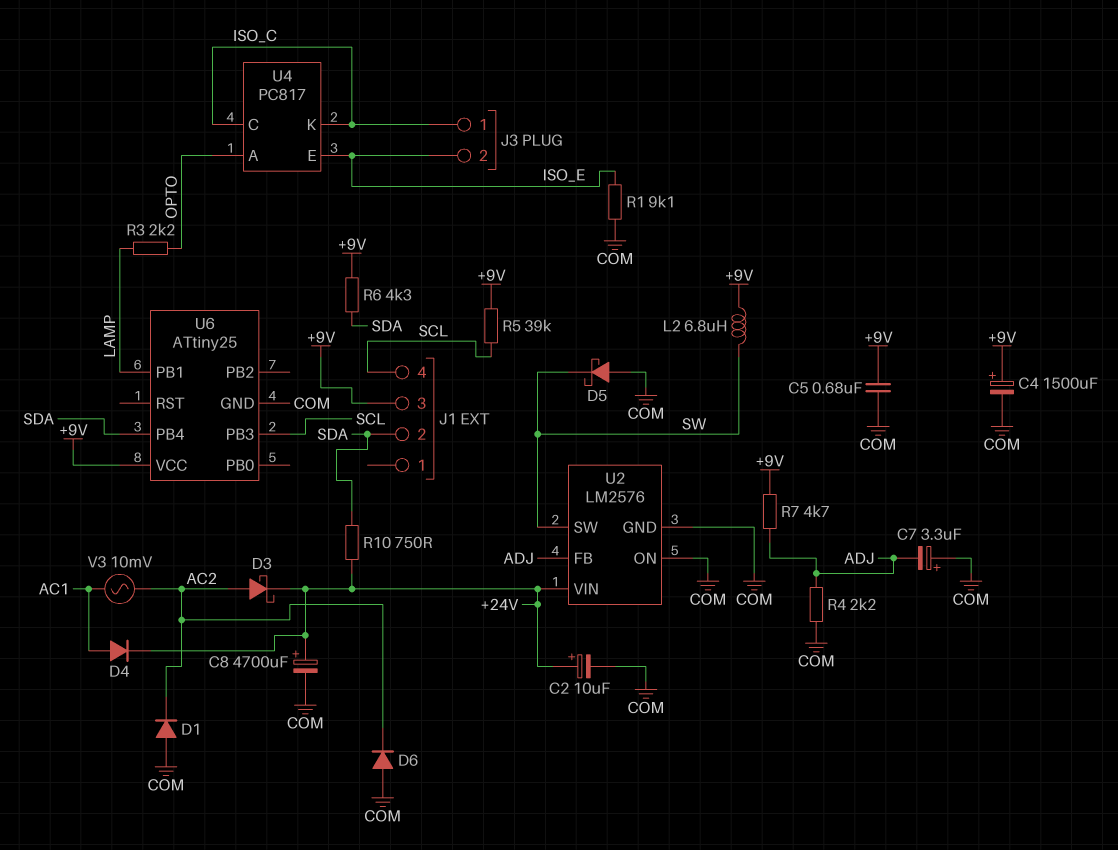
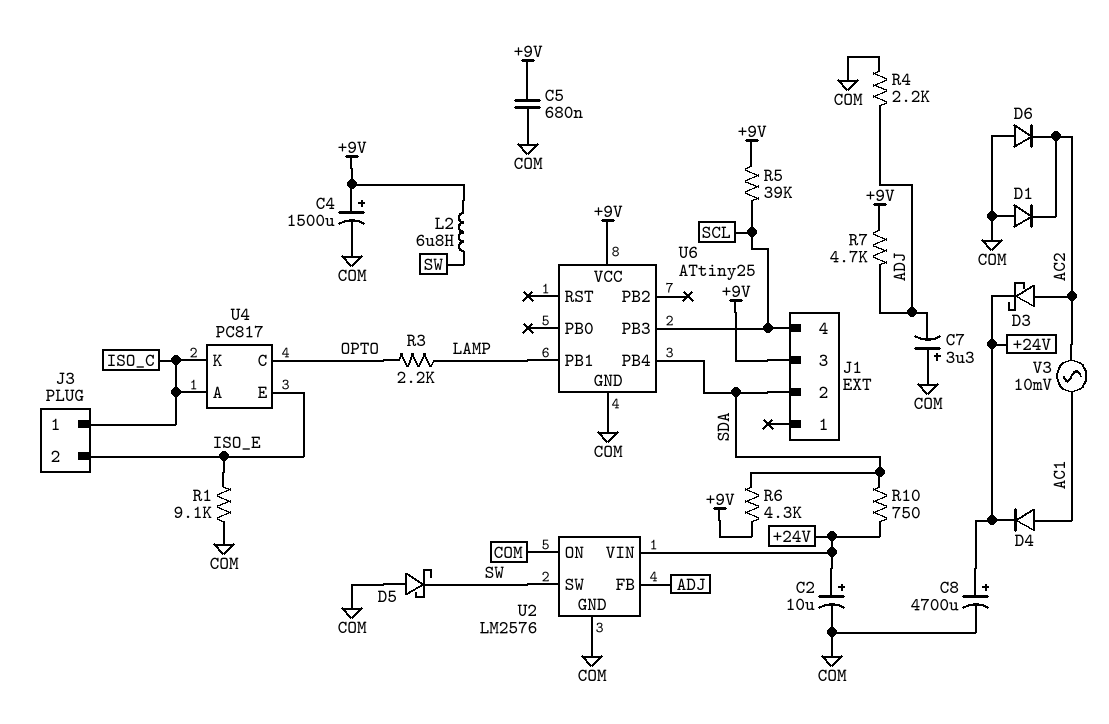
U4 pin A: OPTO -> ISO_C
U4 pin C: ISO_C -> OPTO

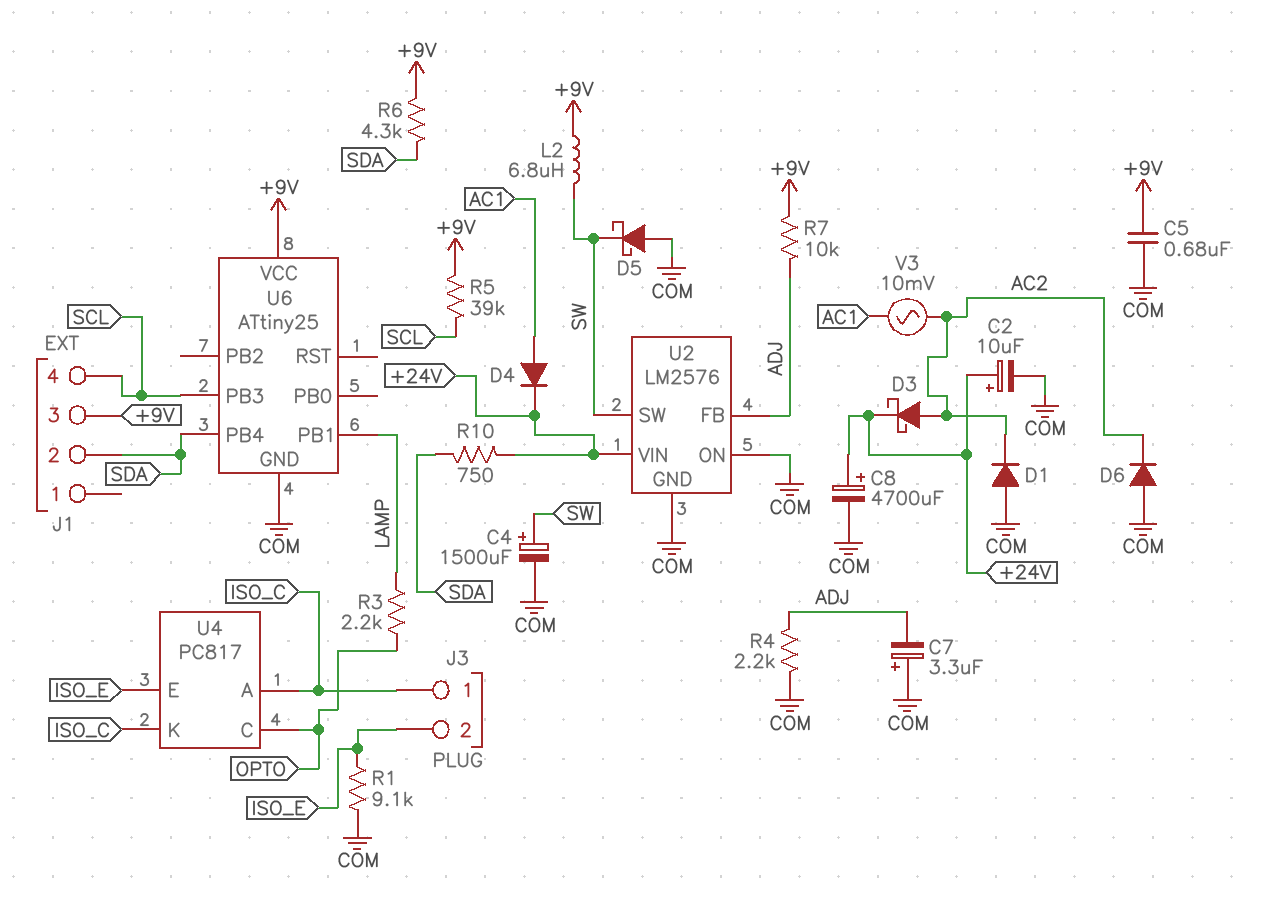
C4: 1500uF (plus +9V, minus COM) -> 1500uF (plus SW, minus COM)
R7: 4.7k (+9V, ADJ) -> 10k (+9V, ADJ)

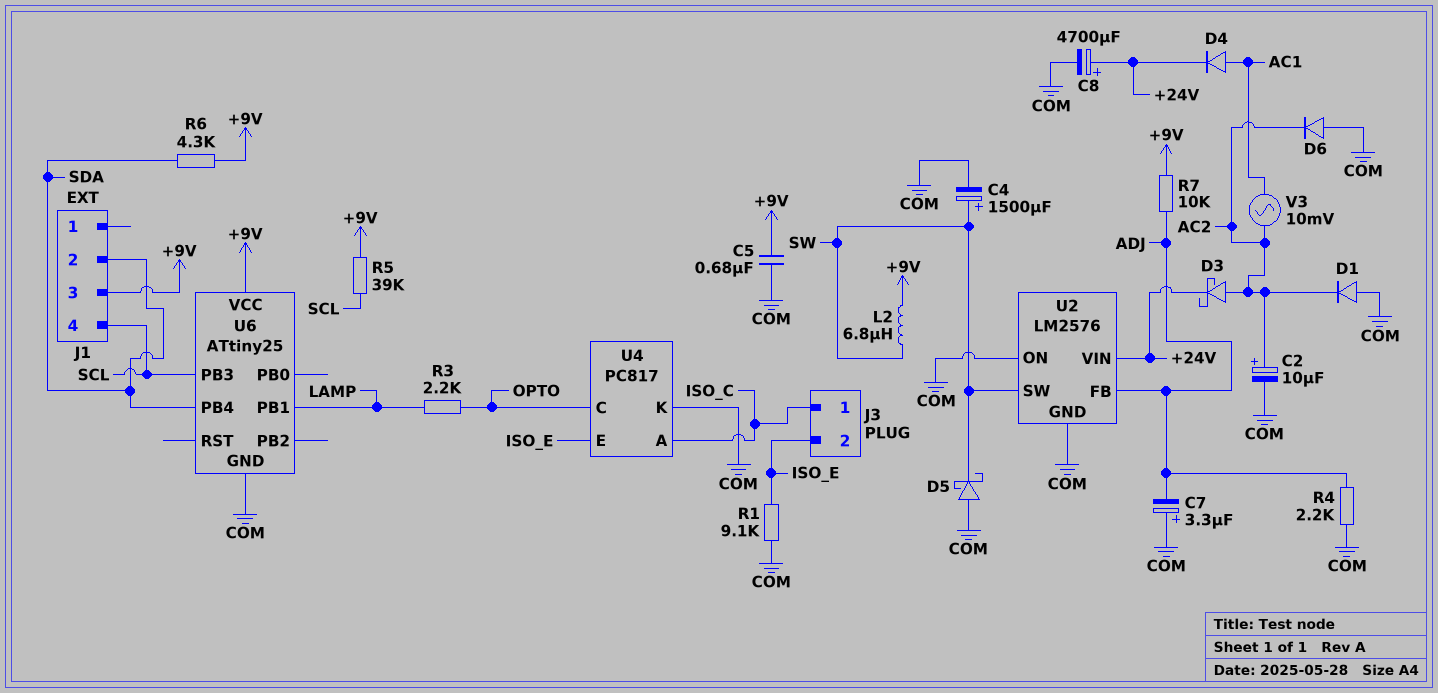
C2: 10uF (plus +24V, minus COM) -> 10uF (plus AC2, minus COM)
R10: 750 (+24V, SDA) -> none
U4 pin K: ISO_C -> COM

